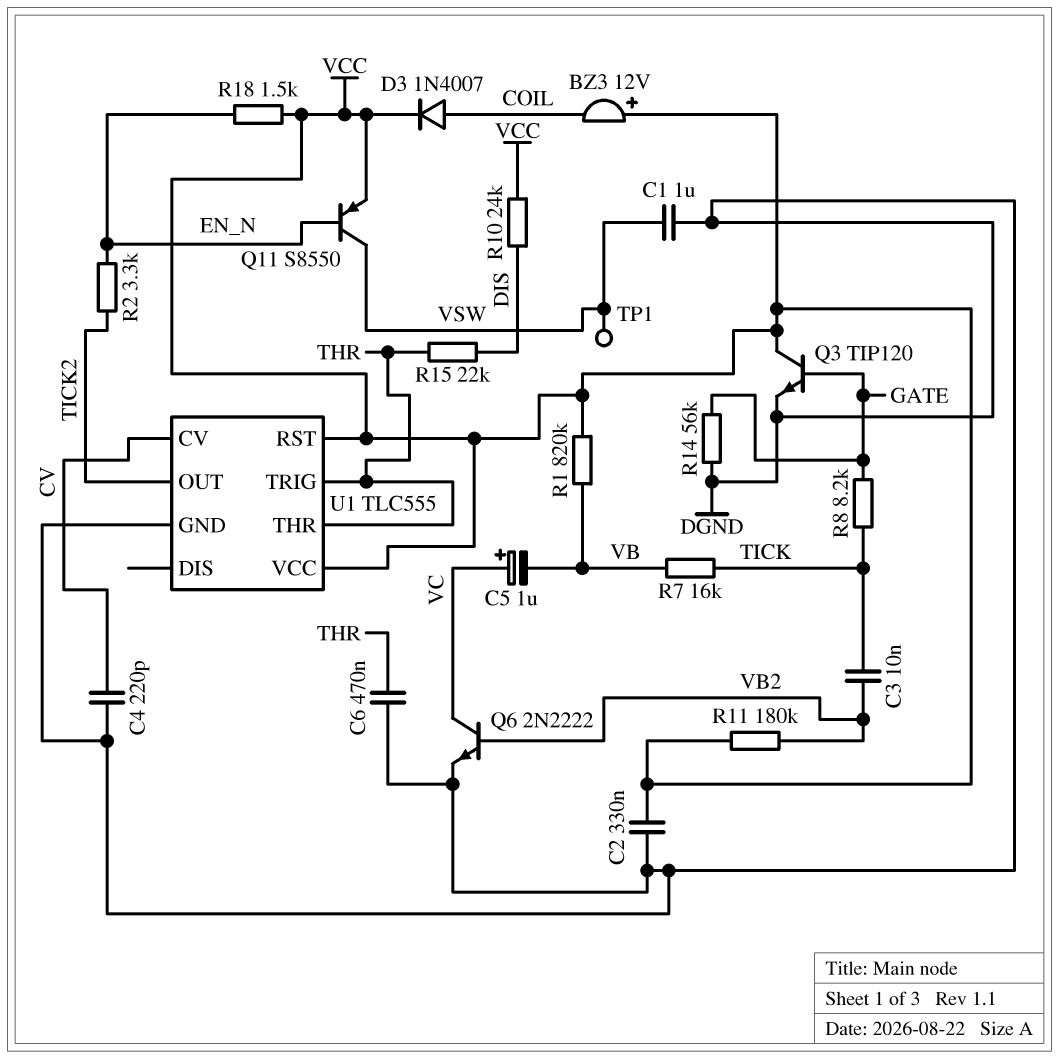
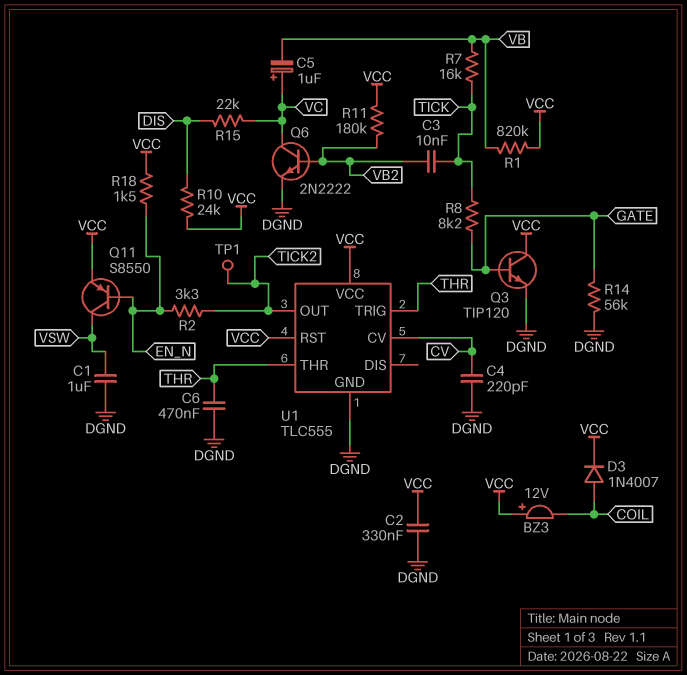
R15: 22k (DIS, THR) -> 22k (DIS, VC)
TP1: test point (VSW) -> test point (TICK2)

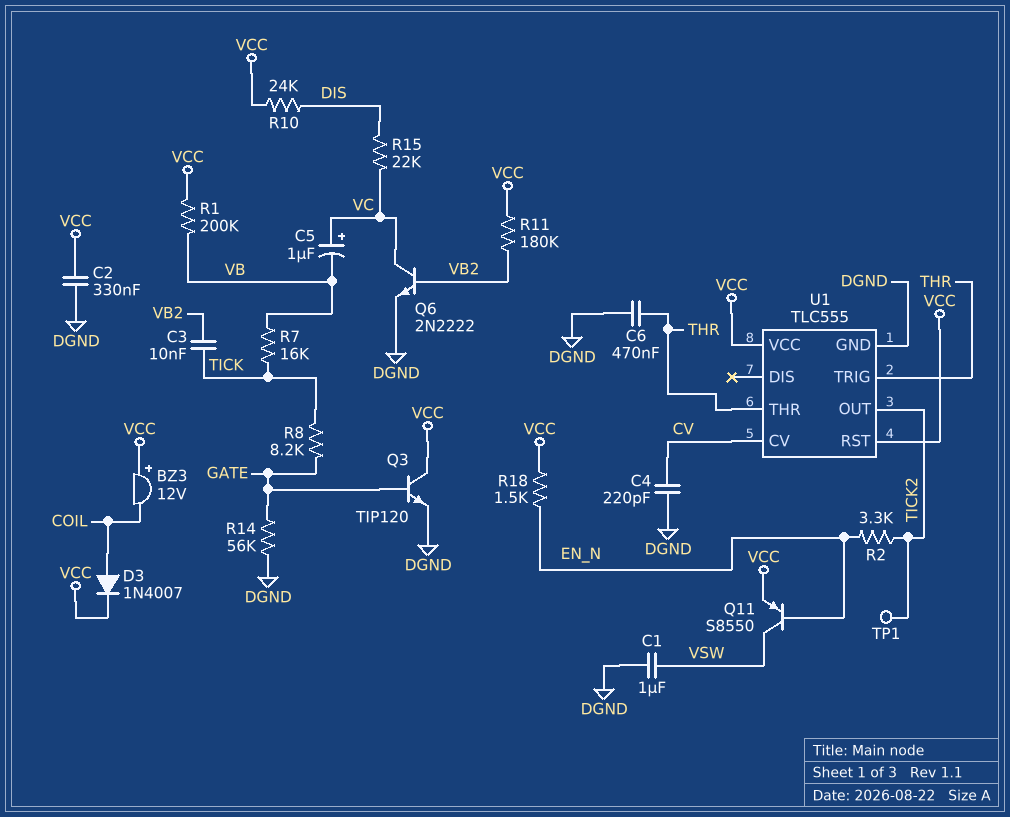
R1: 820k (VB, VCC) -> 200k (VB, VCC)

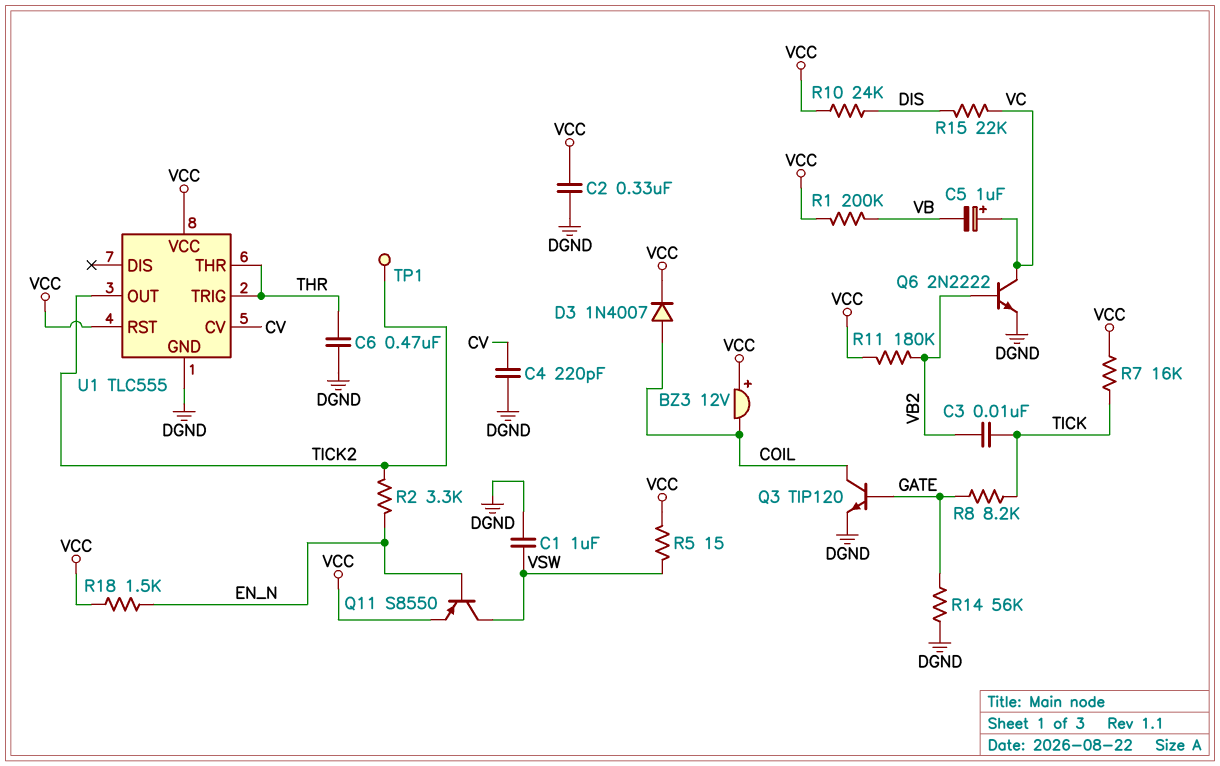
Q3: NPN TIP120 (B GATE, C VCC, E DGND) -> NPN TIP120 (B GATE, C COIL, E DGND)
R5: none -> 15 (VCC, VSW)
R7: 16k (TICK, VB) -> 16k (TICK, VCC)

